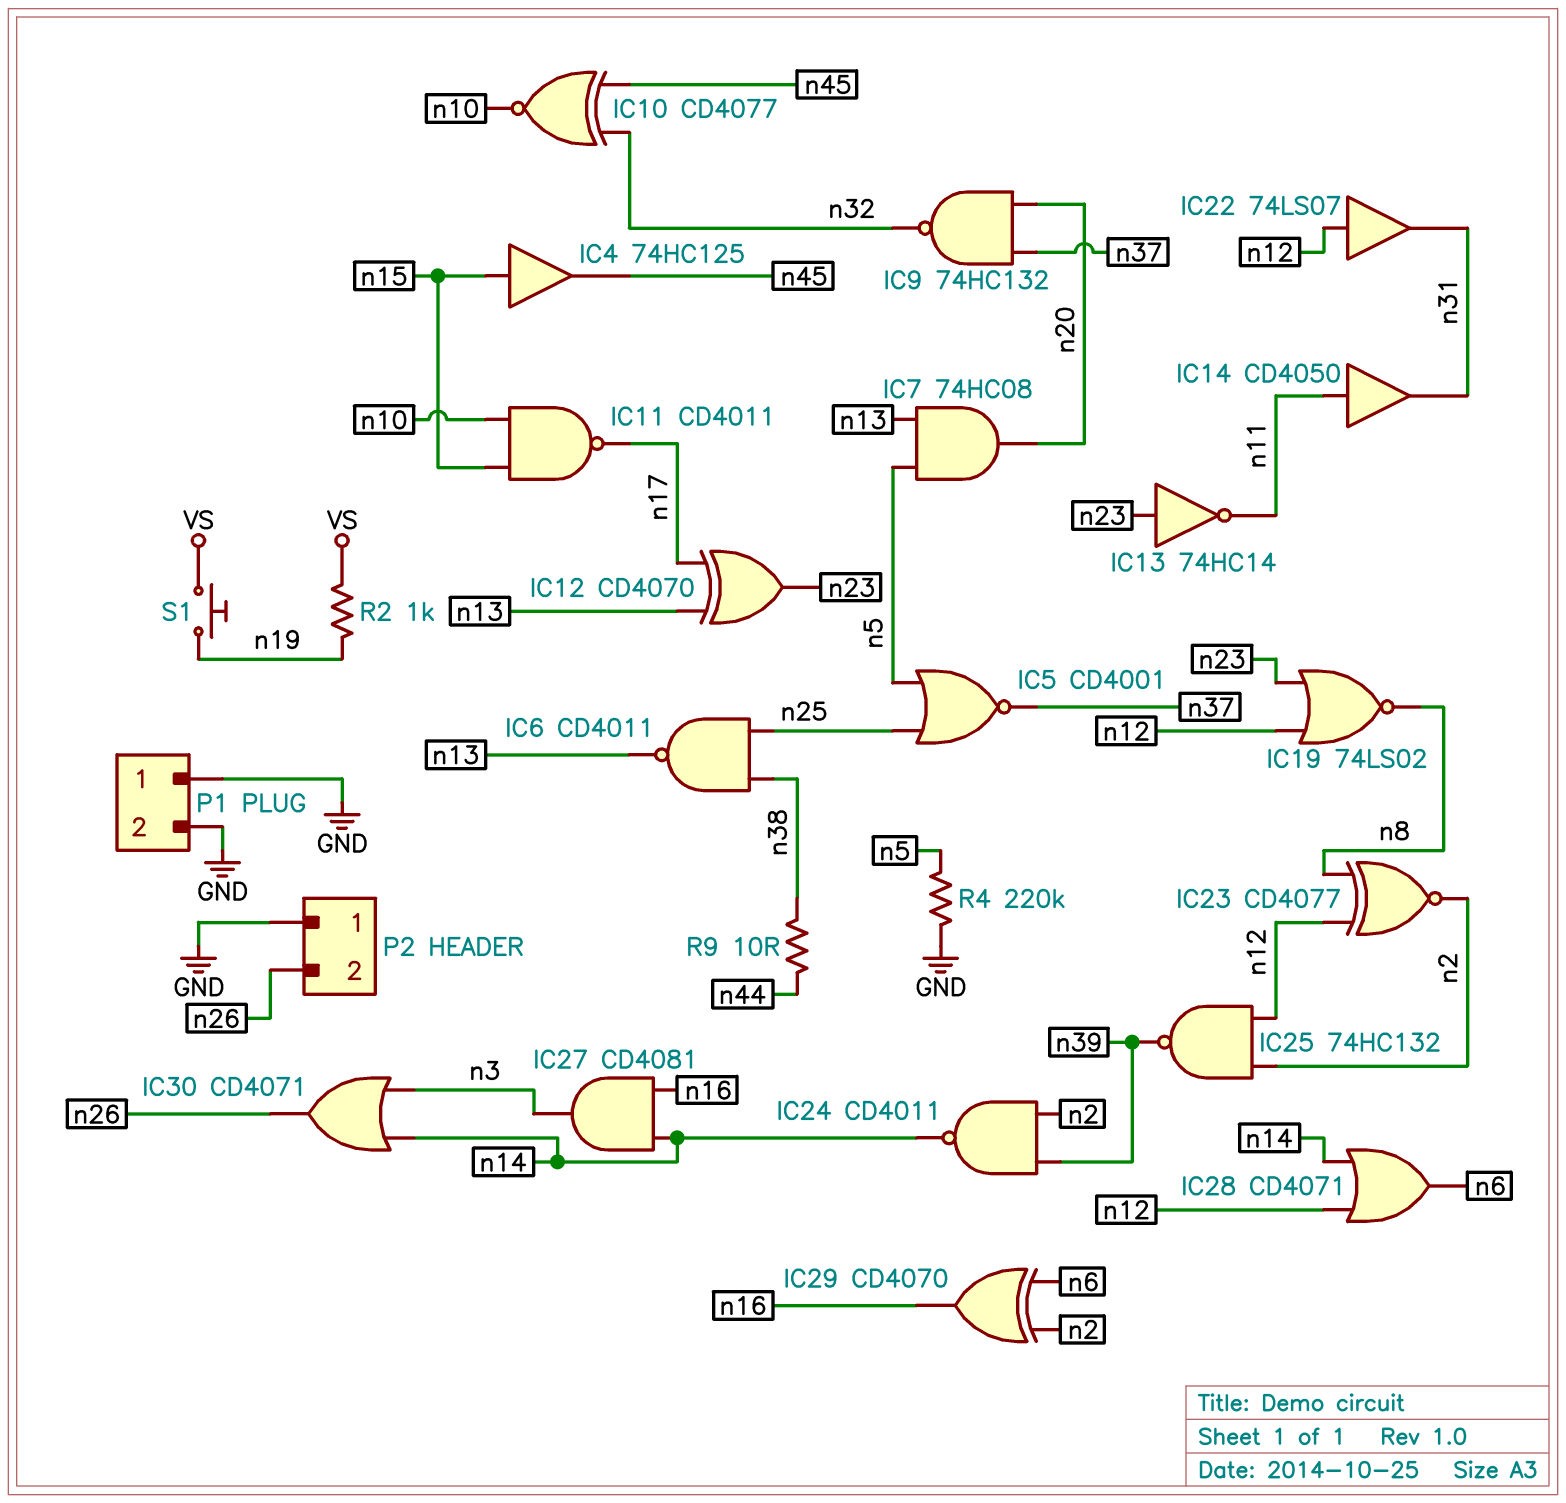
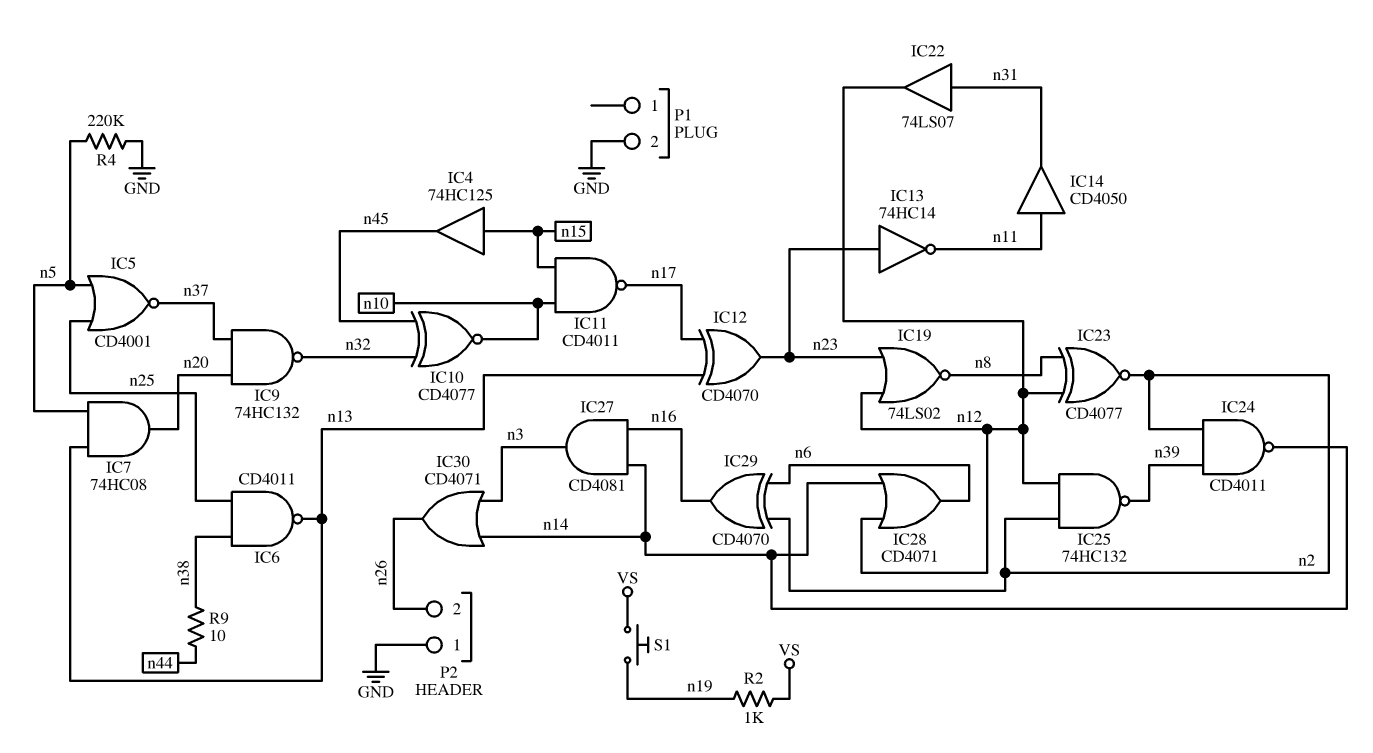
IC22: buffer 74LS07 (in n12, out n31) -> buffer 74LS07 (in n31, out n12)
P1 pin 1: GND -> none

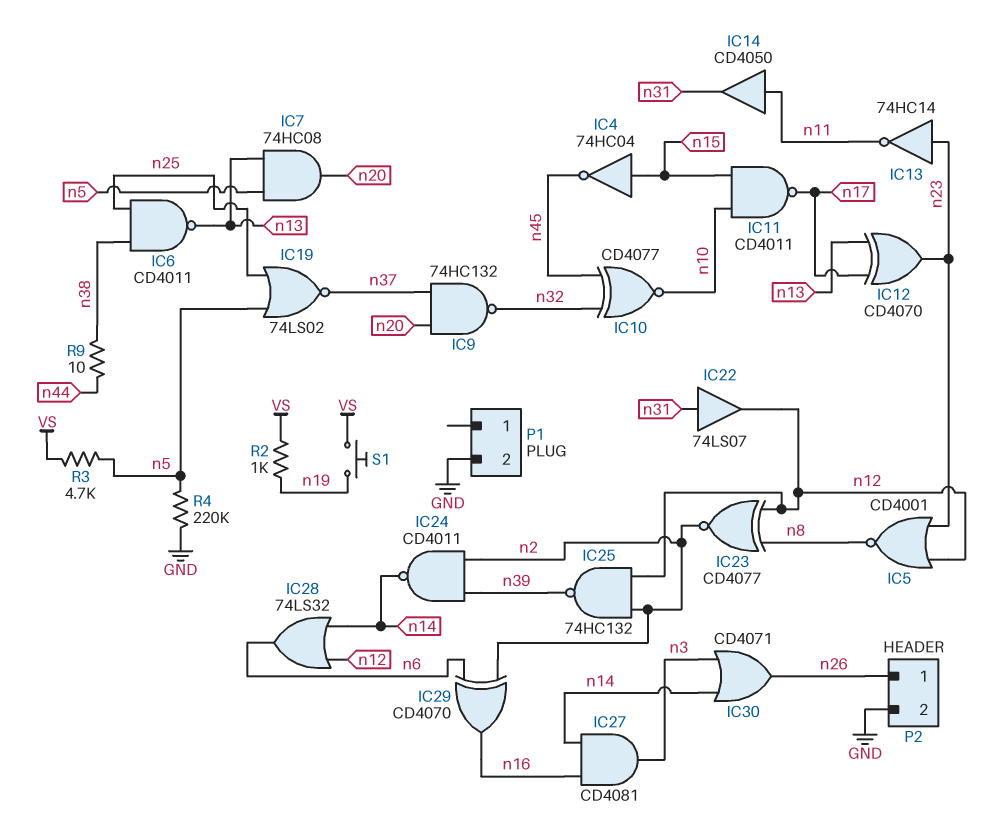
IC4: buffer 74HC125 (in n15, out n45) -> NOT 74HC04 (in n15, out n45)
IC5: NOR CD4001 (in n5, in n25, out n37) -> NOR CD4001 (in n12, in n23, out n8)
IC19: NOR 74LS02 (in n12, in n23, out n8) -> NOR 74LS02 (in n5, in n25, out n37)
IC28: OR CD4071 (in n12, in n14, out n6) -> OR 74LS32 (in n12, in n14, out n6)
P2 pin 1: GND -> n26
P2 pin 2: n26 -> GND
R3: none -> 4.7k (VS, n5)

